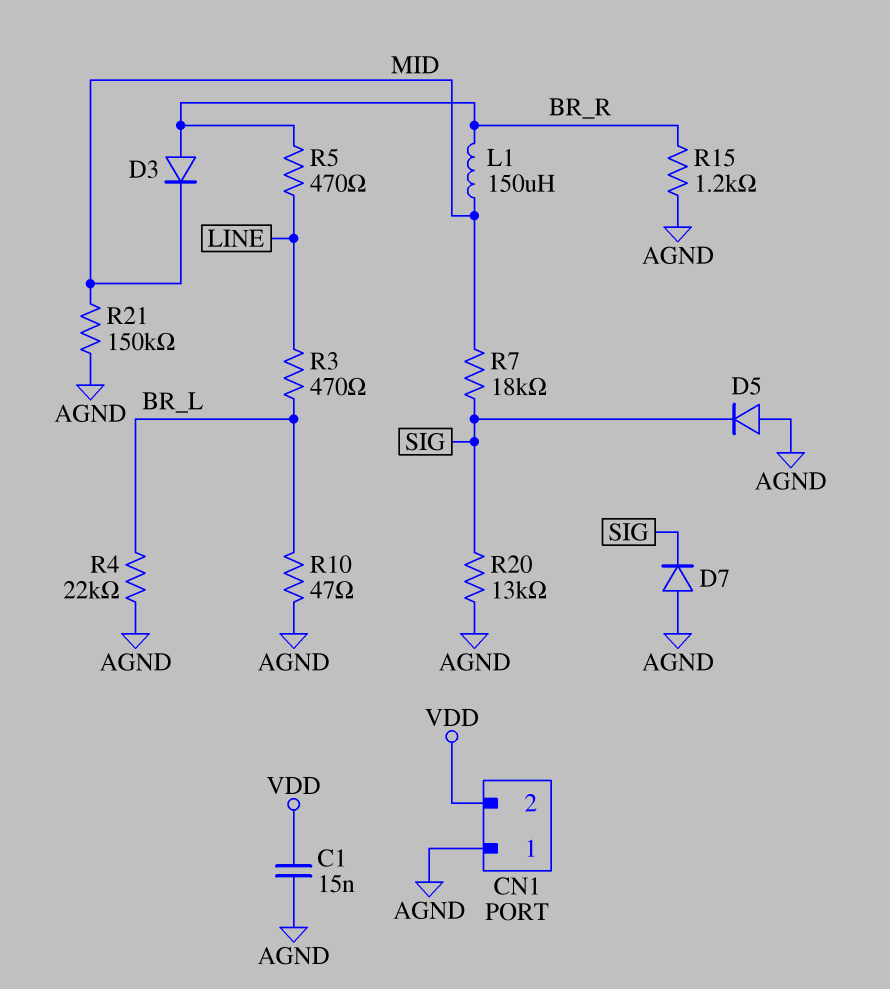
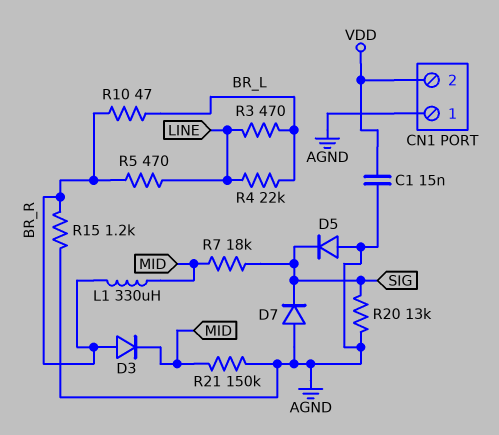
L1: 150uH (BR_R, MID) -> 330uH (BR_R, MID)
R4: 22k (AGND, BR_L) -> 22k (BR_L, LINE)
R10: 47 (AGND, BR_L) -> 47 (BR_L, BR_R)

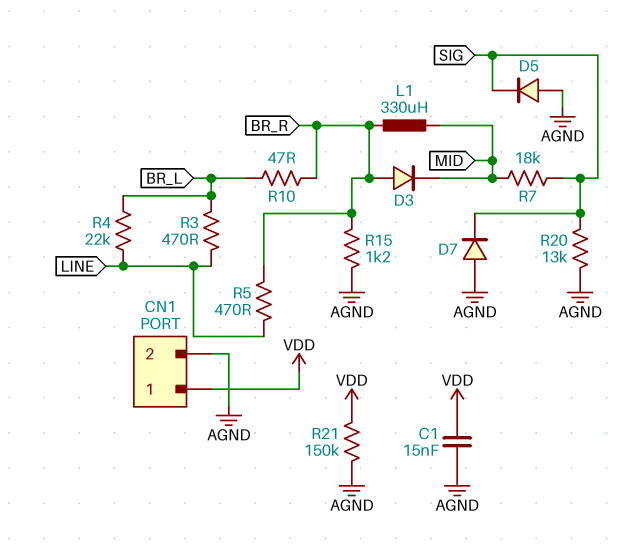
CN1 pin 1: AGND -> VDD
CN1 pin 2: VDD -> AGND
R21: 150k (AGND, MID) -> 150k (AGND, VDD)

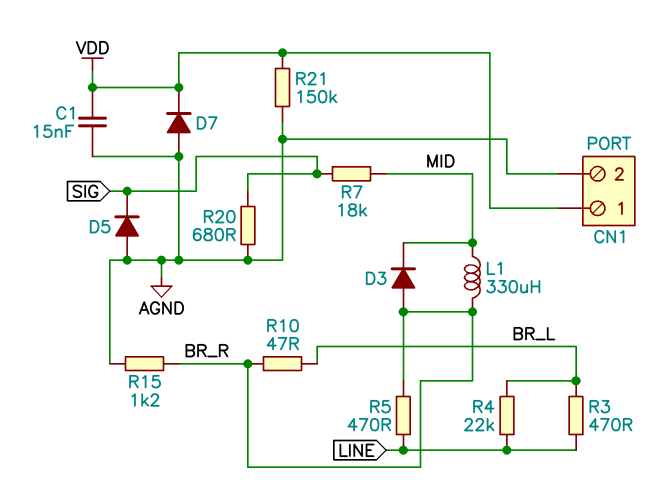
D7: diode (A AGND, K SIG) -> diode (A AGND, K VDD)
R20: 13k (AGND, SIG) -> 680 (AGND, SIG)

